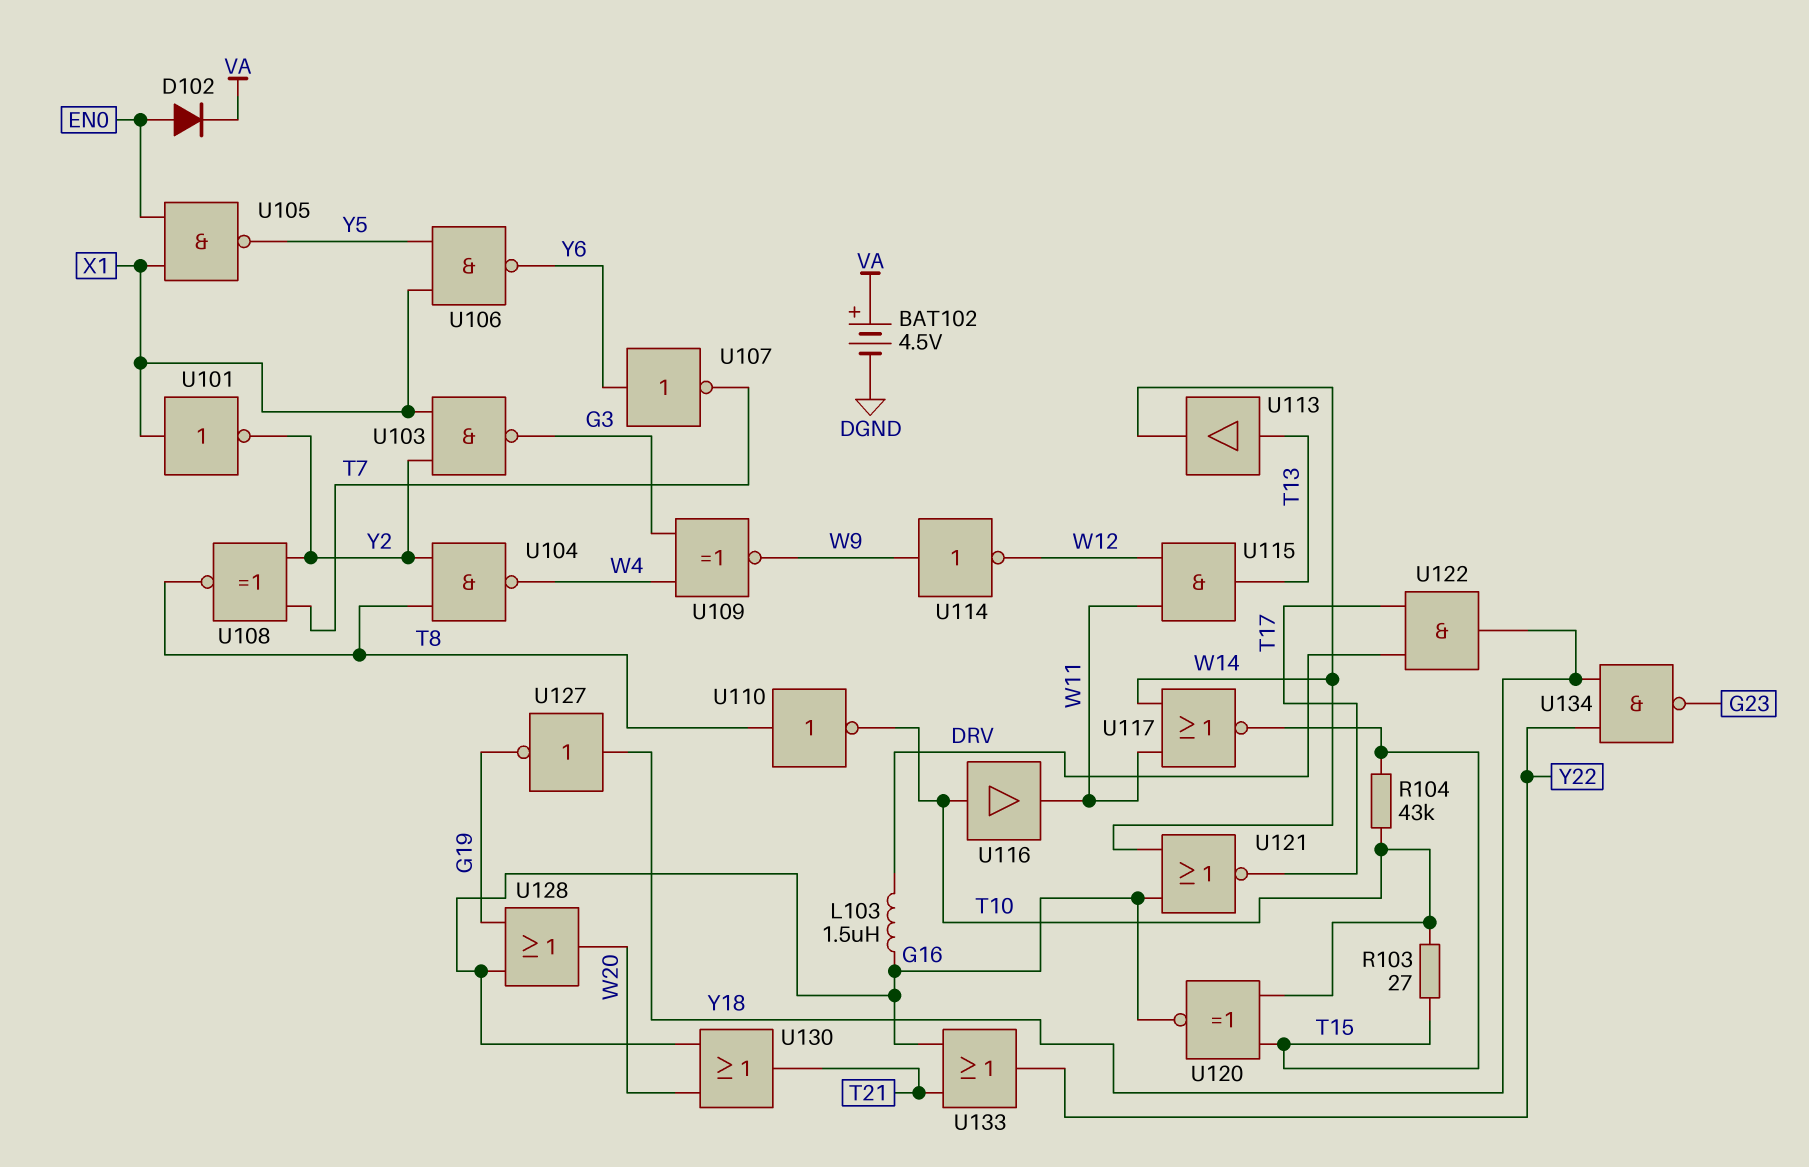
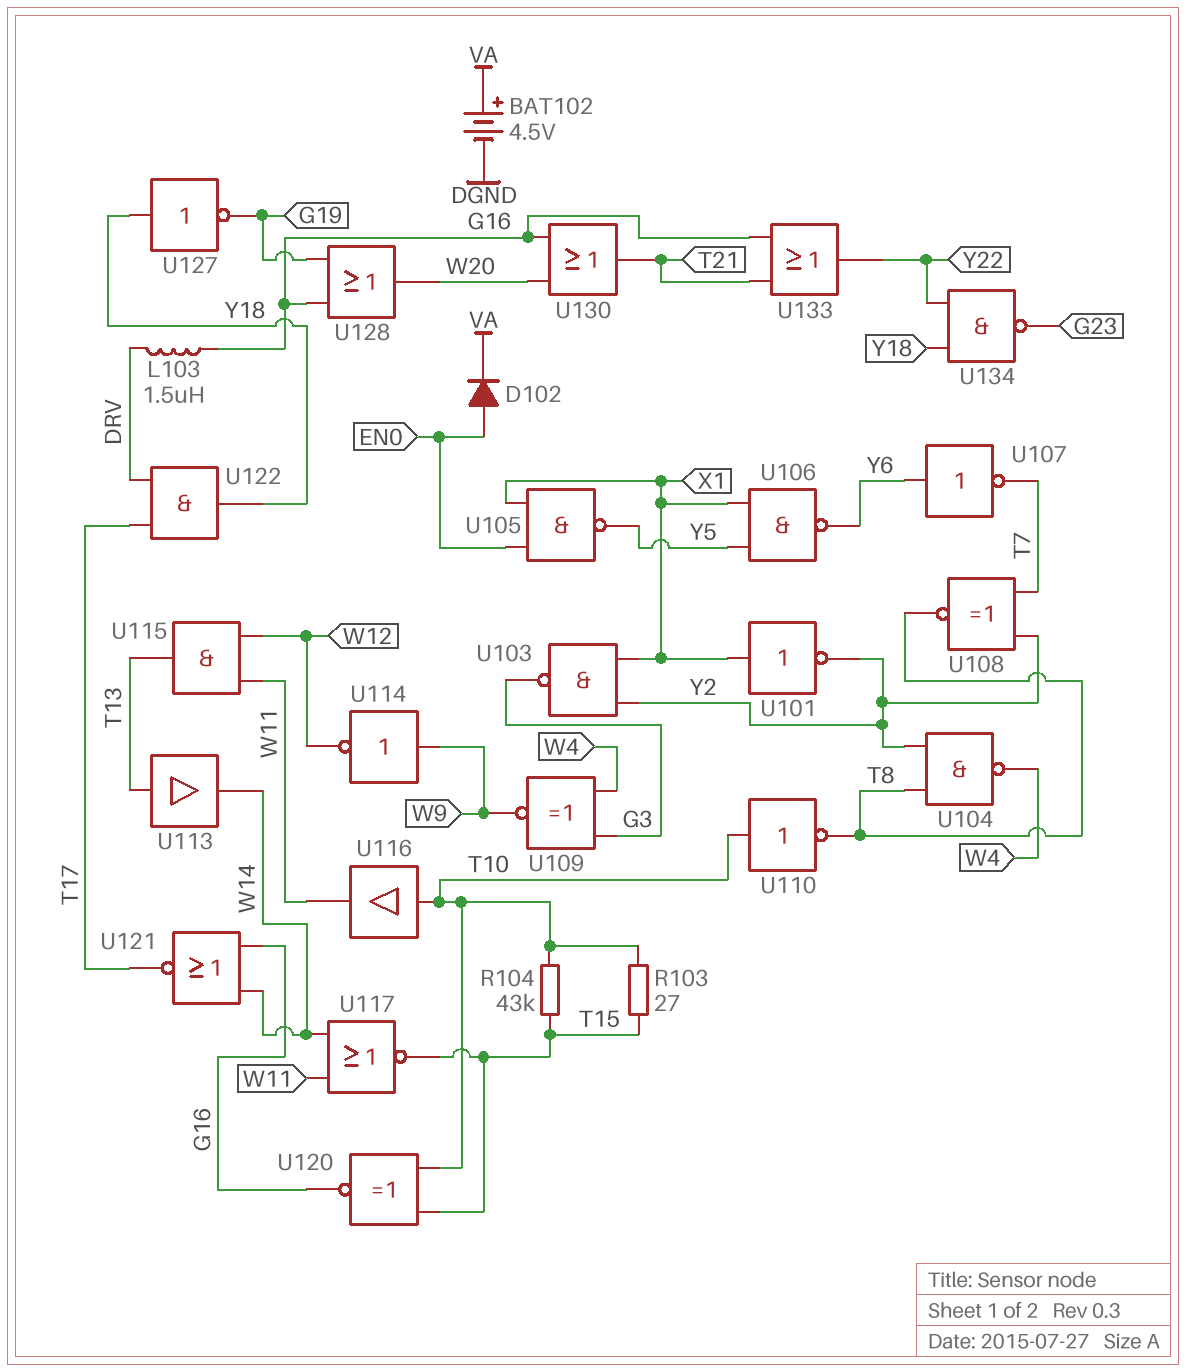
U110: NOT (in T8, out T10) -> NOT (in T10, out T8)

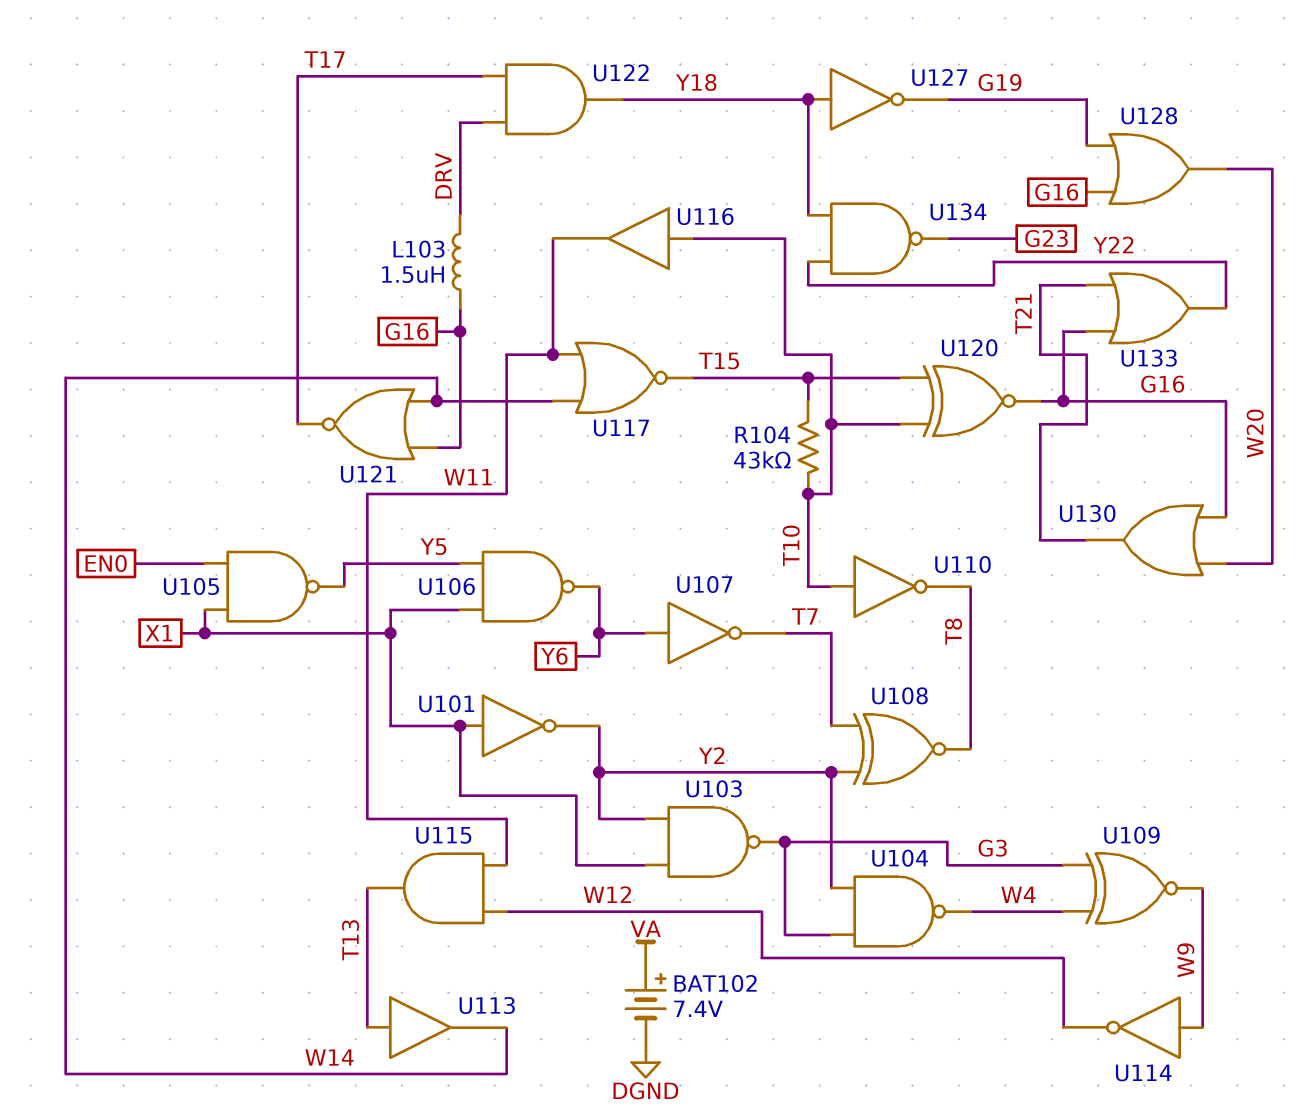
BAT102: 4.5V (plus VA, minus DGND) -> 7.4V (plus VA, minus DGND)
D102: diode (A EN0, K VA) -> none
R103: 27 (T10, T15) -> none
U104: NAND (in T8, in Y2, out W4) -> NAND (in G3, in Y2, out W4)

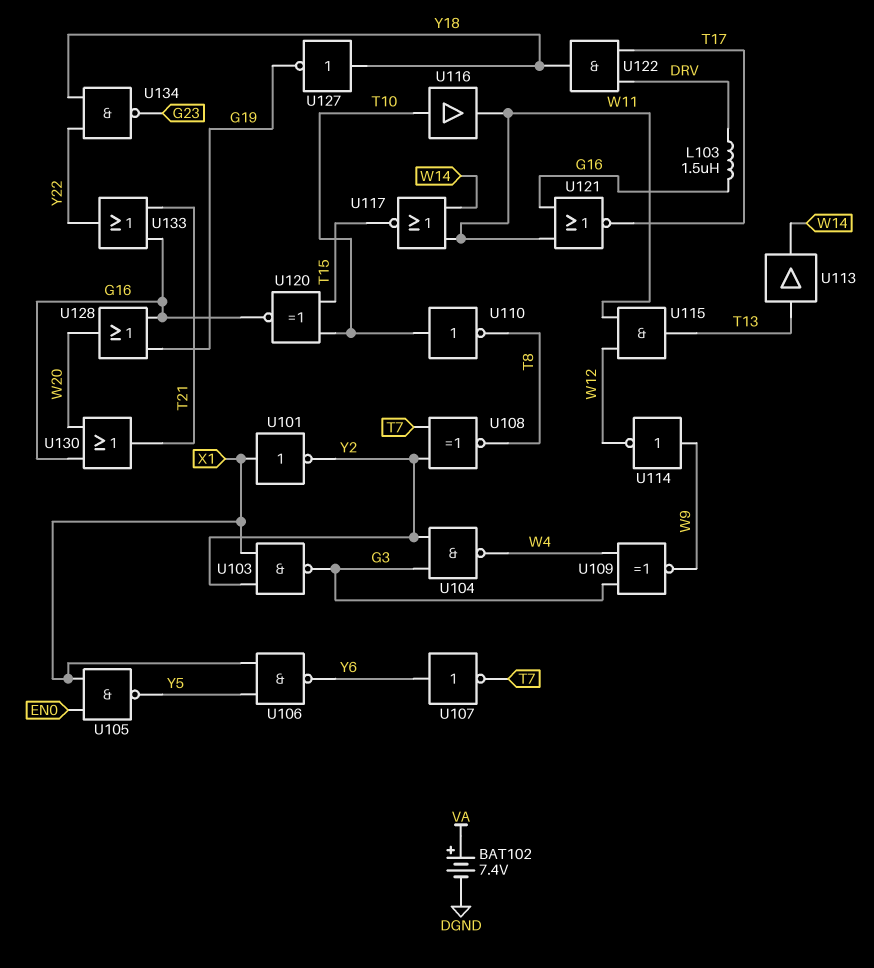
R104: 43k (T10, T15) -> none
U121: NOR (in G16, in W14, out T17) -> NOR (in G16, in W11, out T17)

